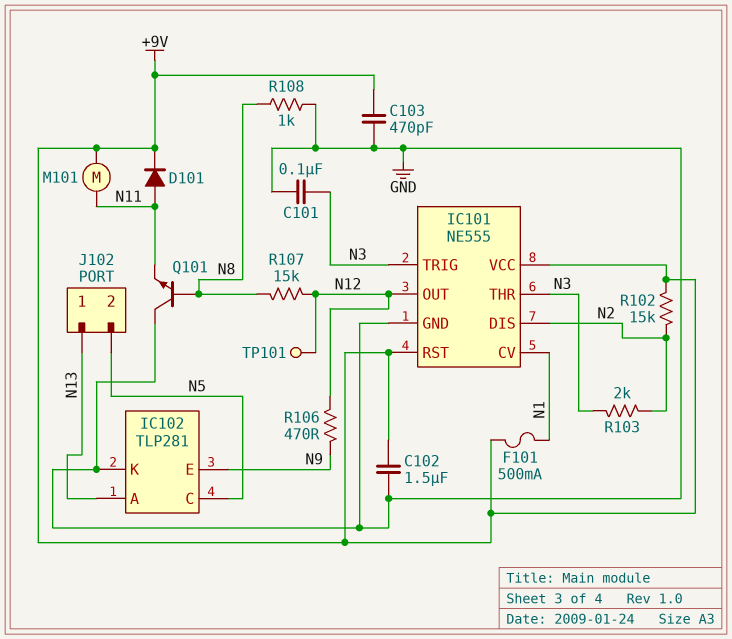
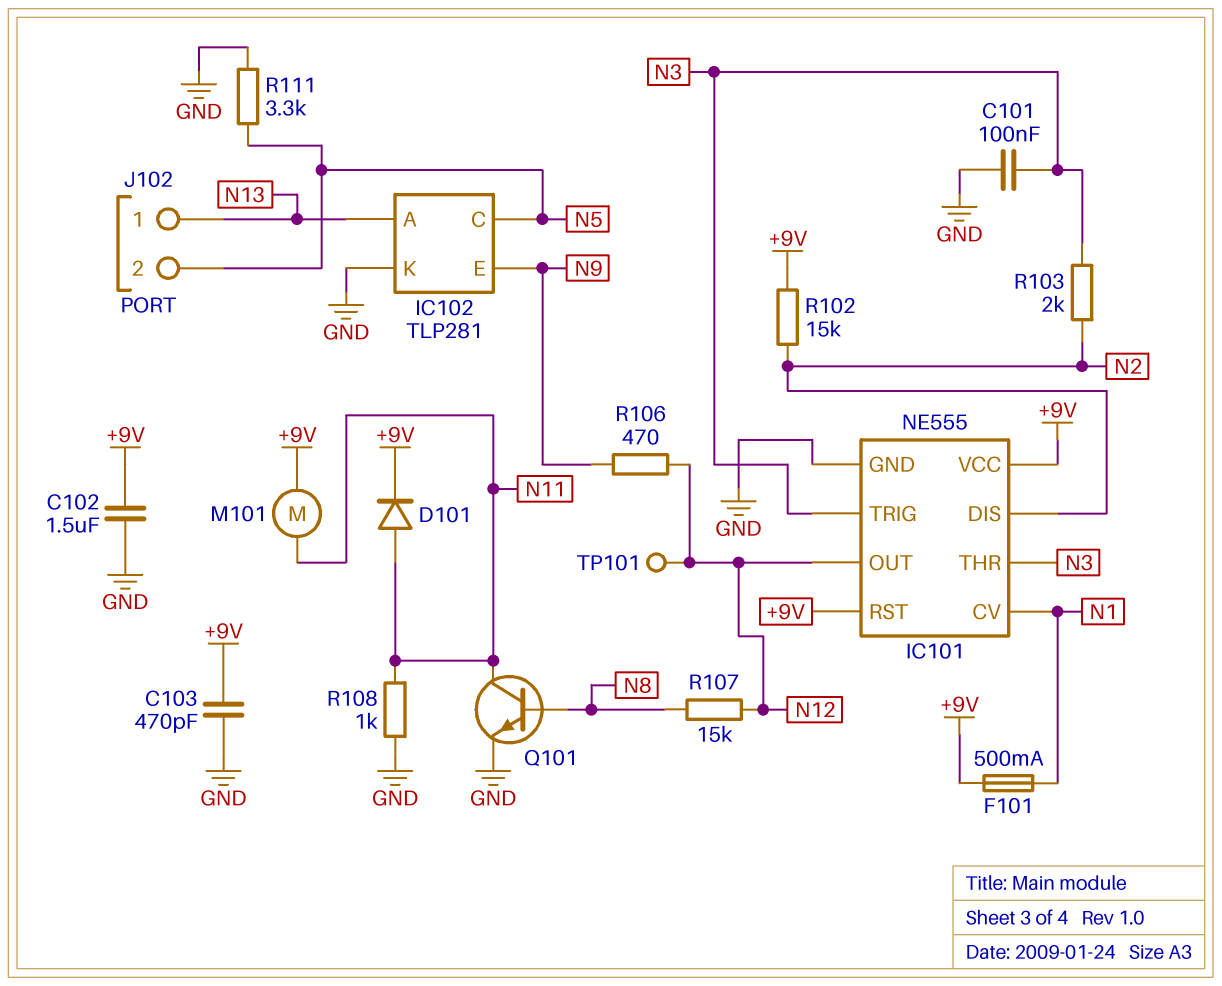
Q101: NPN (B N8, C GND, E N11) -> NPN (B N8, C N11, E GND)
R108: 1k (GND, N8) -> 1k (GND, N11)
R111: none -> 3.3k (GND, N5)

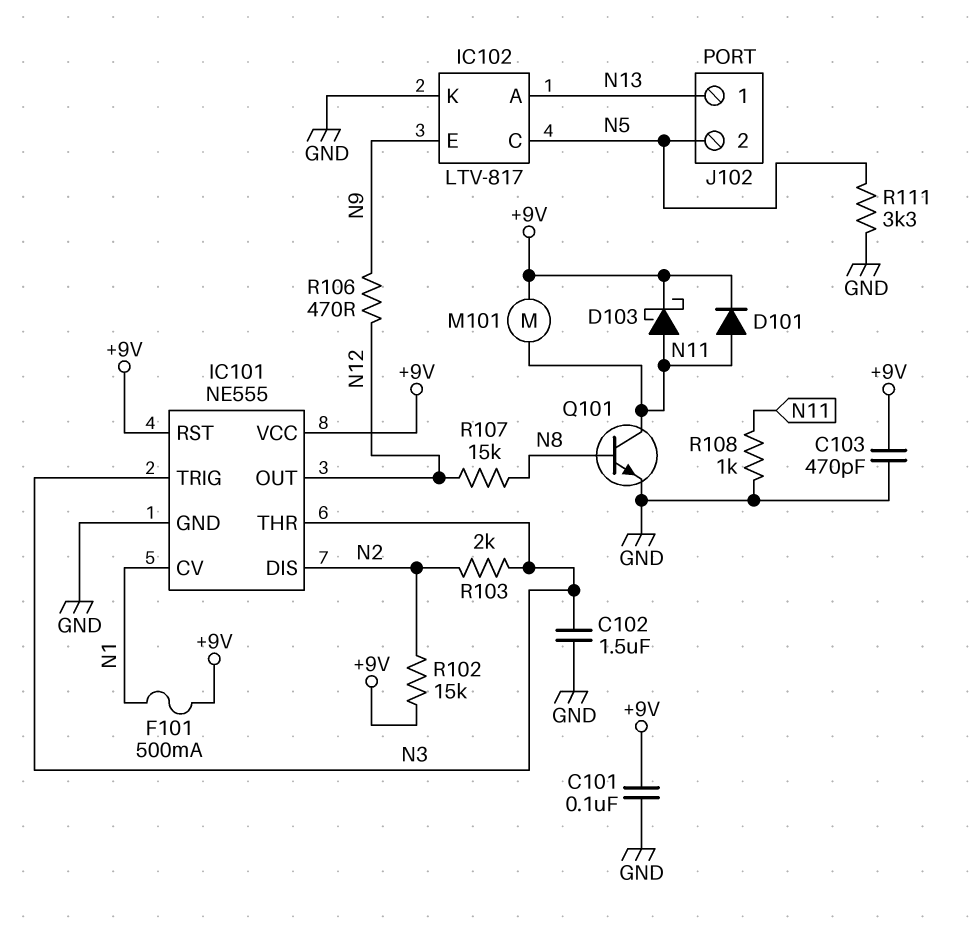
C101: 100nF (GND, N3) -> 100nF (+9V, GND)
C102: 1.5uF (+9V, GND) -> 1.5uF (GND, N3)
D103: none -> schottky (A N11, K +9V)
IC102: TLP281 -> LTV-817
TP101: test point (N12) -> none

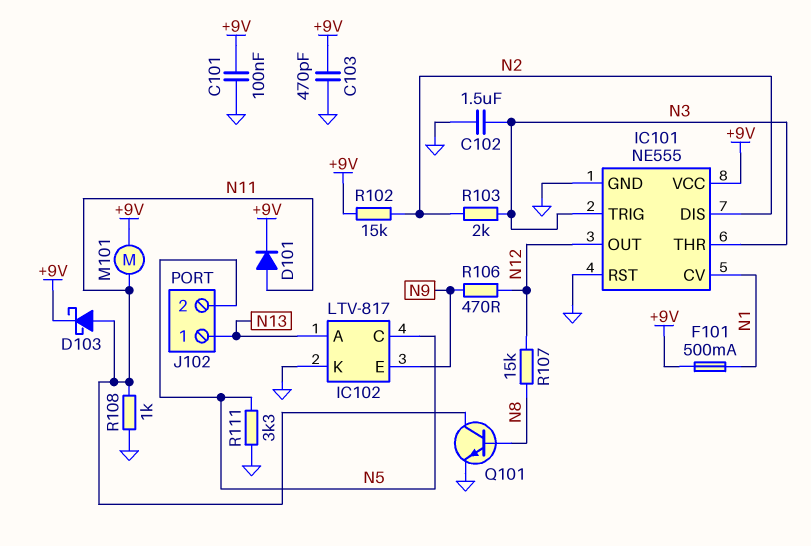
IC101 pin RST: +9V -> GND

